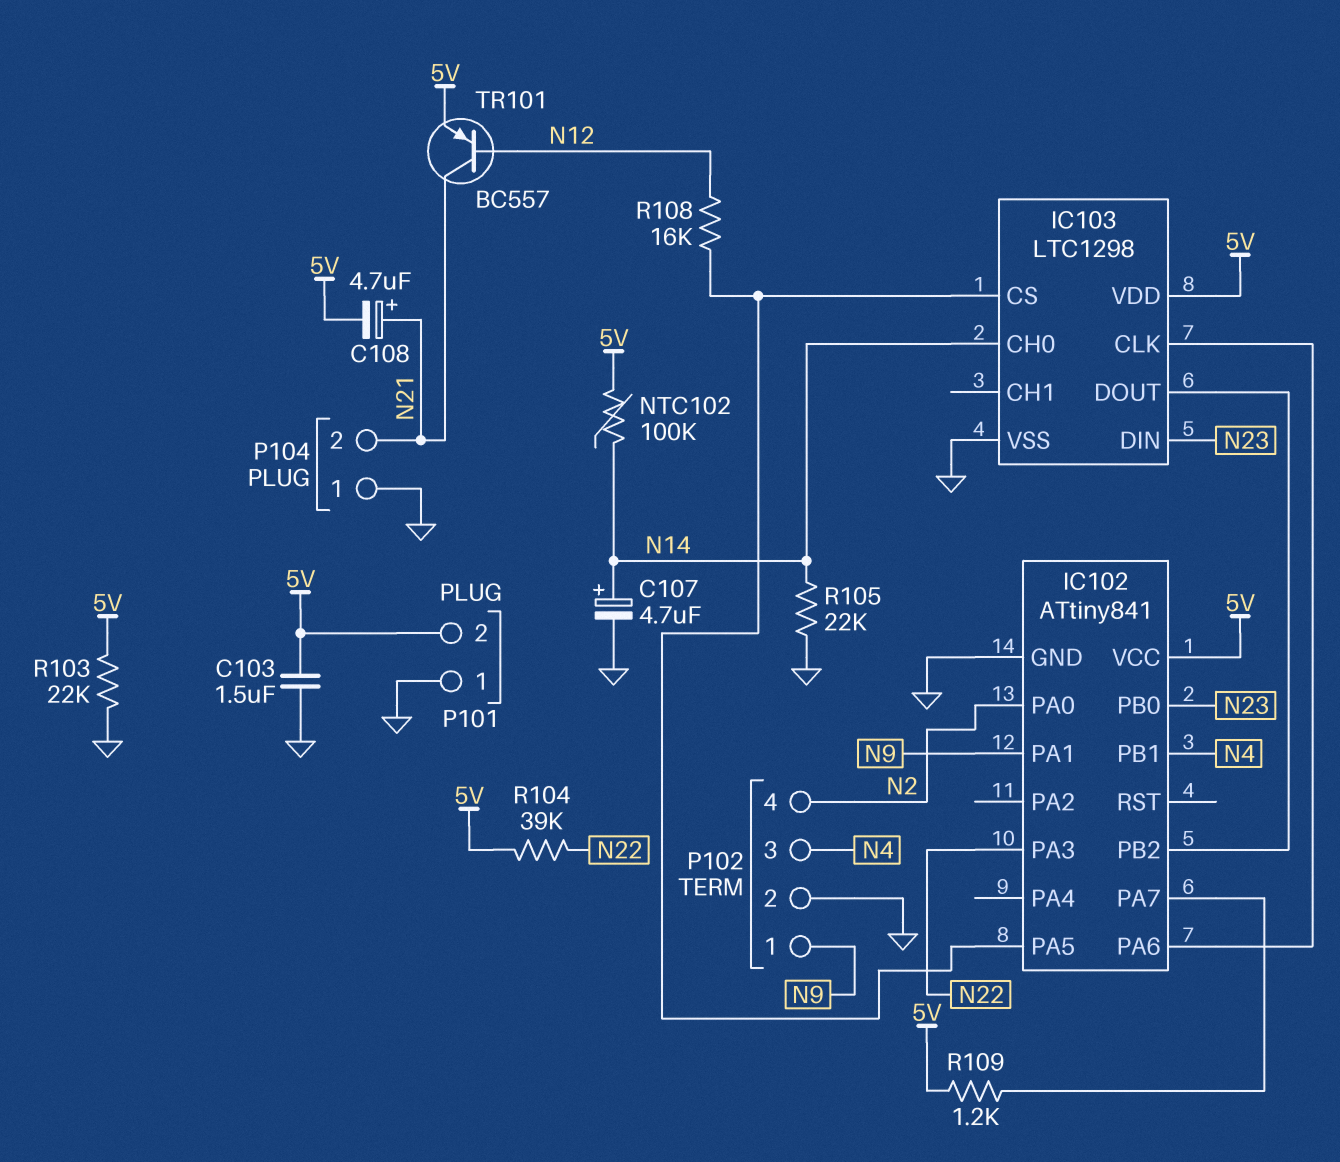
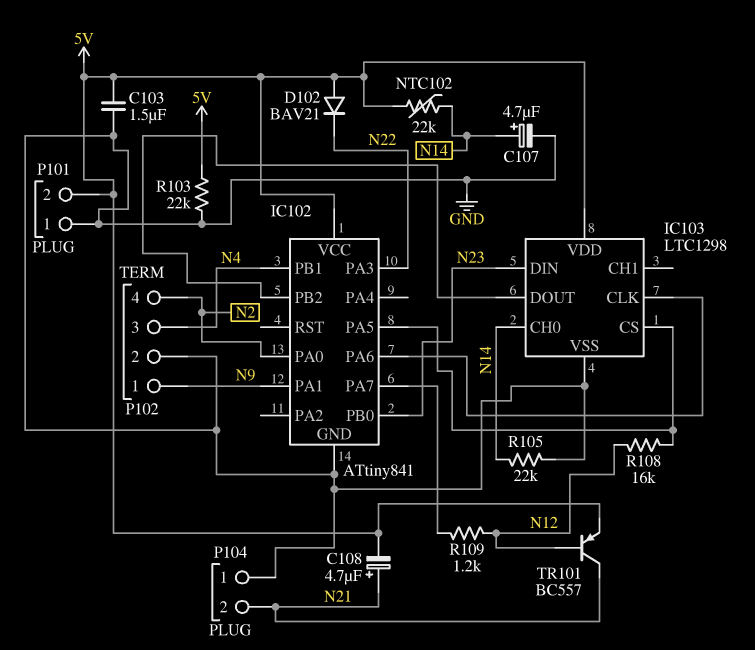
D102: none -> diode BAV21 (A 5V, K N22)
NTC102: 100k (5V, N14) -> 22k (5V, N14)
R104: 39k (5V, N22) -> none
R109: 1.2k (5V, IC102/PA7) -> 1.2k (IC102/PA7, N12)

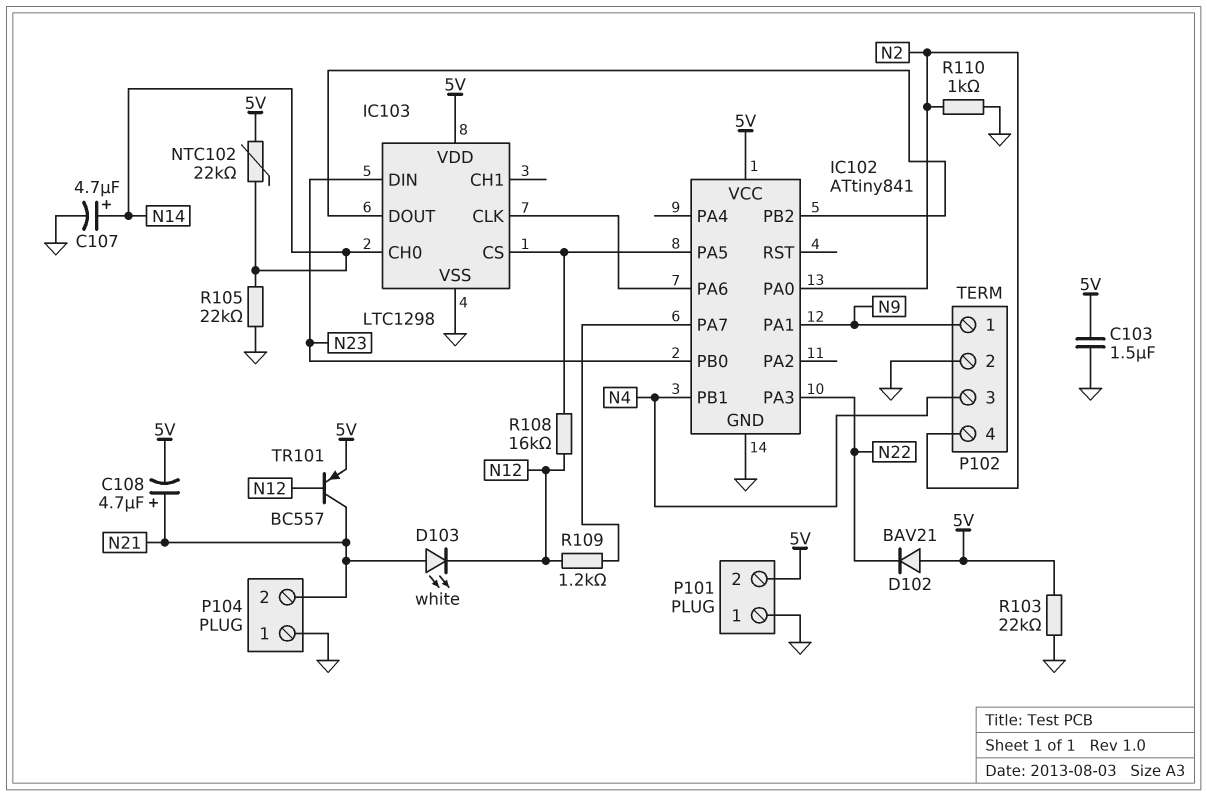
D103: none -> LED white (A N21, K N12)
R110: none -> 1k (GND, N2)

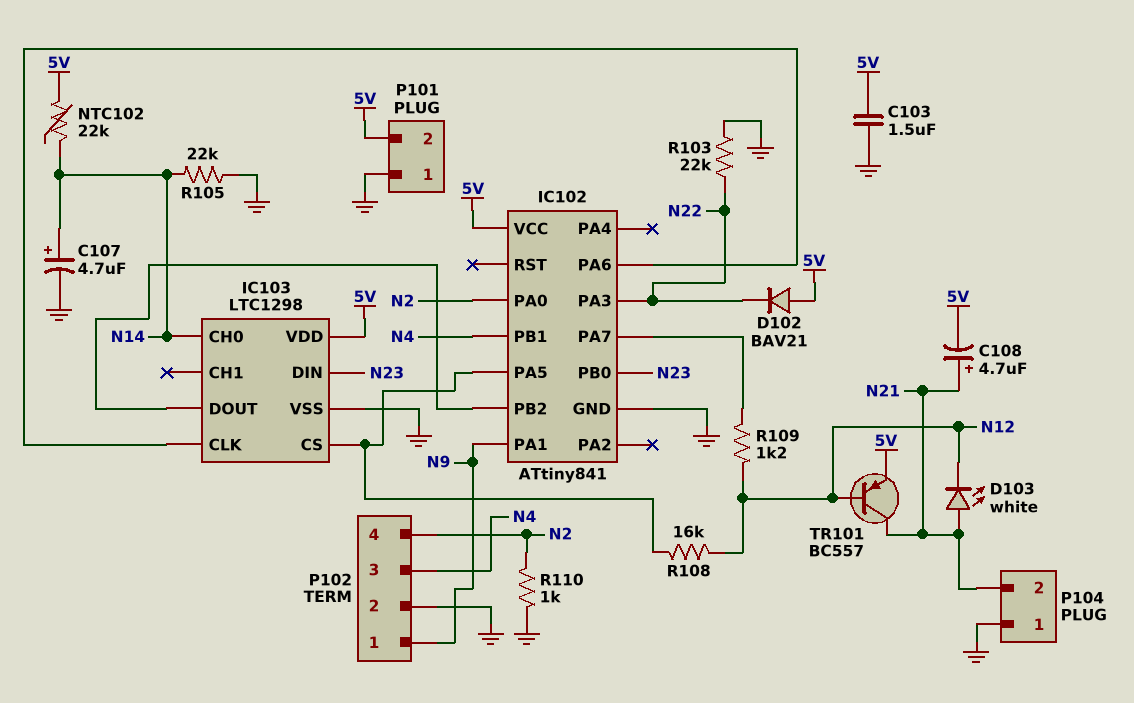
R103: 22k (5V, GND) -> 22k (GND, N22)

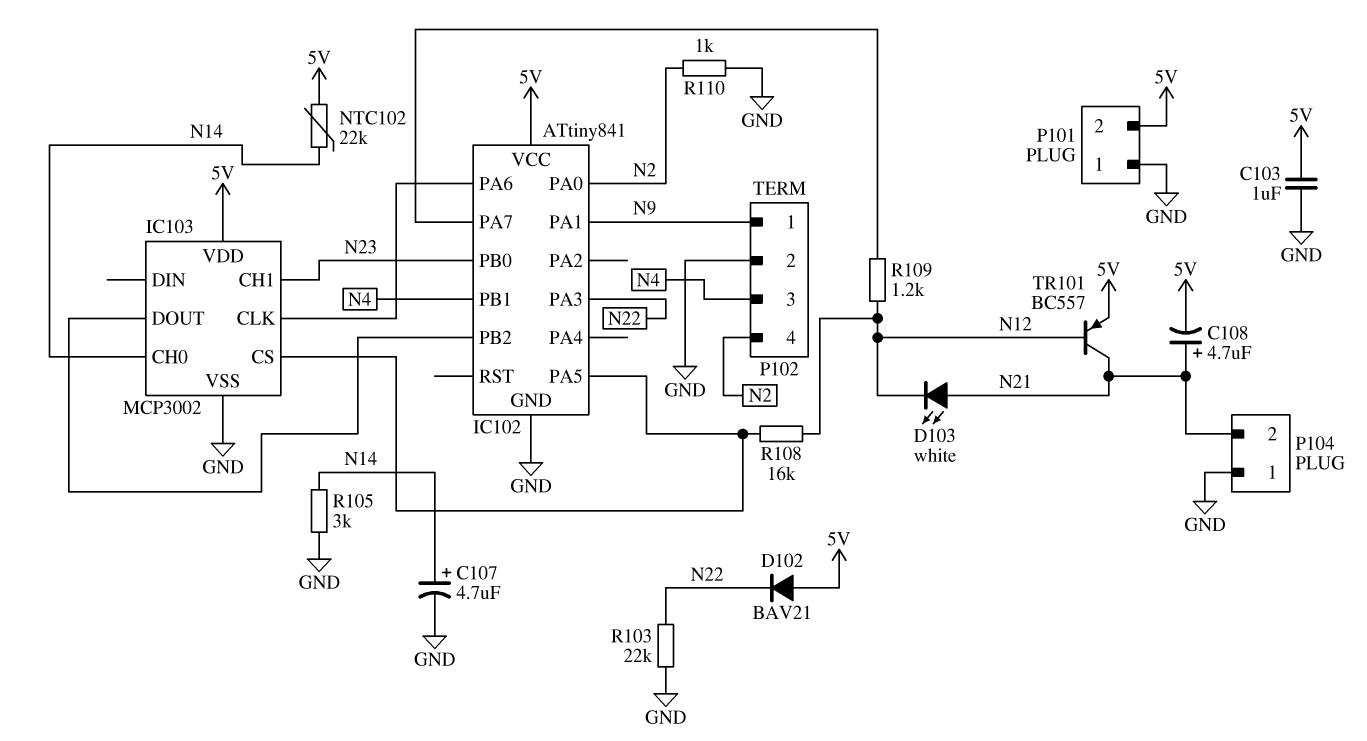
C103: 1.5uF (5V, GND) -> 1uF (5V, GND)
IC103: LTC1298 -> MCP3002
IC103 pin CH1: none -> N23
IC103 pin DIN: N23 -> none
R105: 22k (GND, N14) -> 3k (GND, N14)

